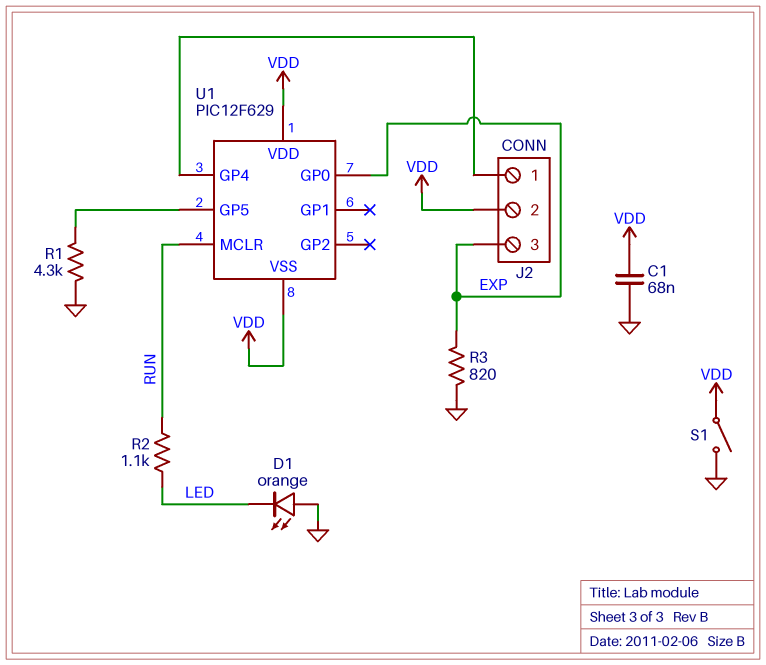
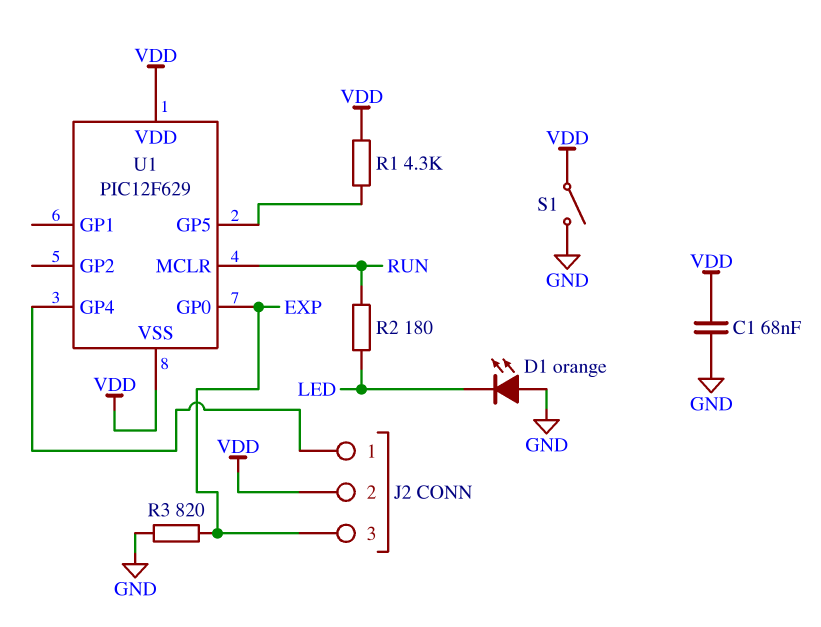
R1: 4.3k (GND, U1/GP5) -> 4.3k (U1/GP5, VDD)
R2: 1.1k (LED, RUN) -> 180 (LED, RUN)

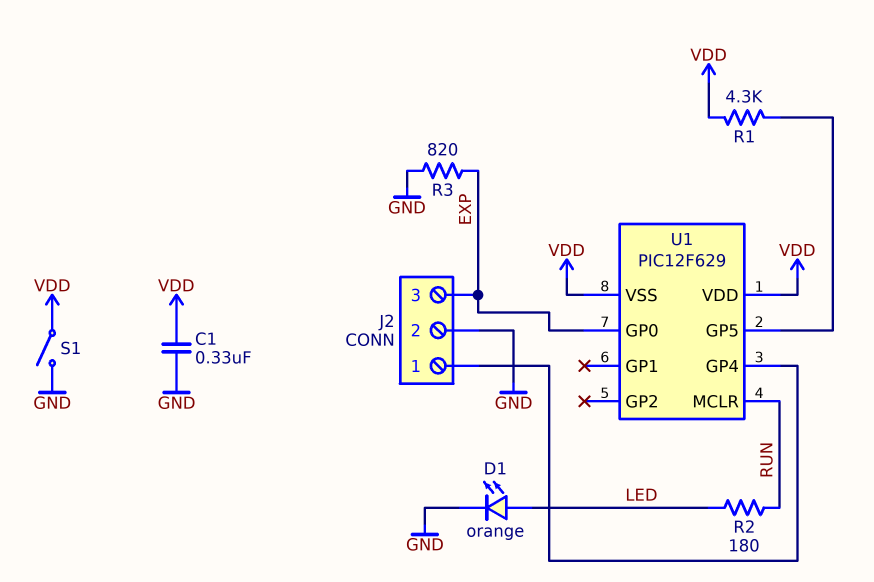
C1: 68nF (GND, VDD) -> 330nF (GND, VDD)
D1: LED orange (A GND, K LED) -> LED orange (A LED, K GND)
J2 pin 2: VDD -> GND

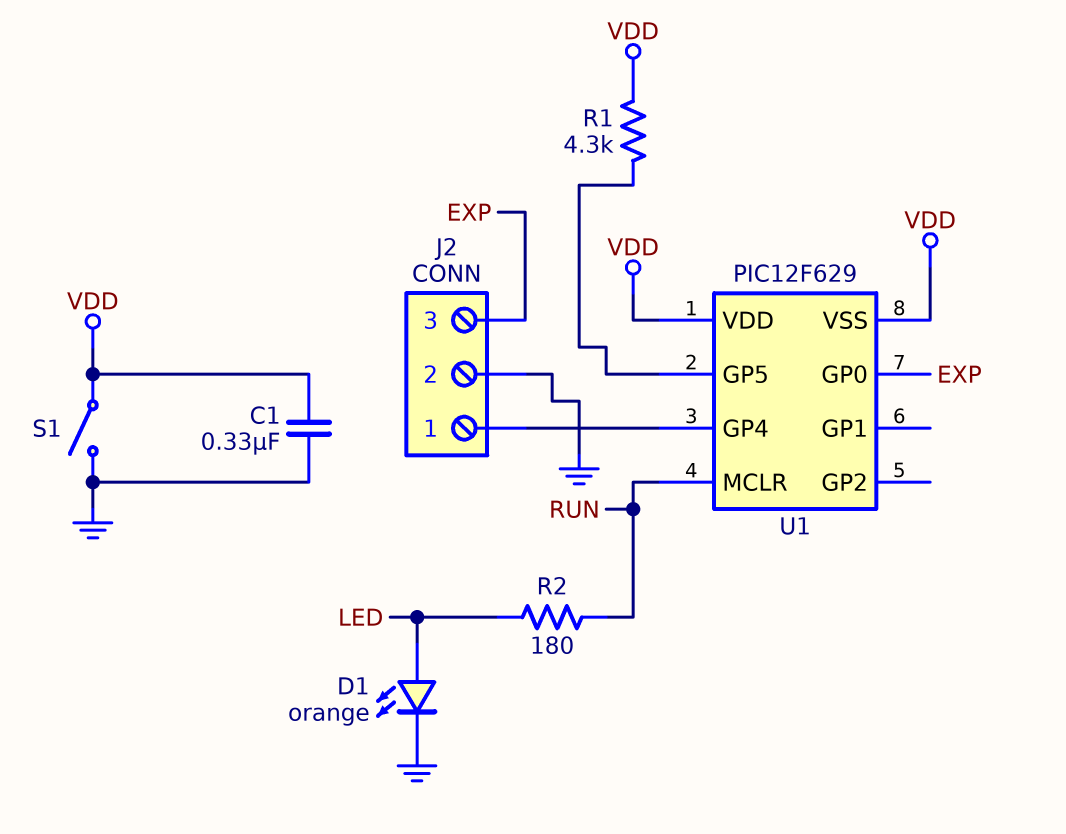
R3: 820 (EXP, GND) -> none

